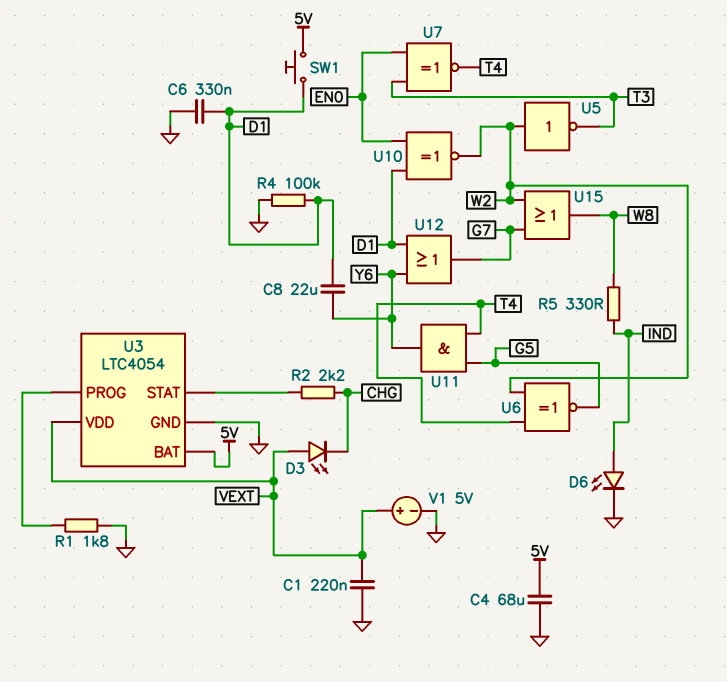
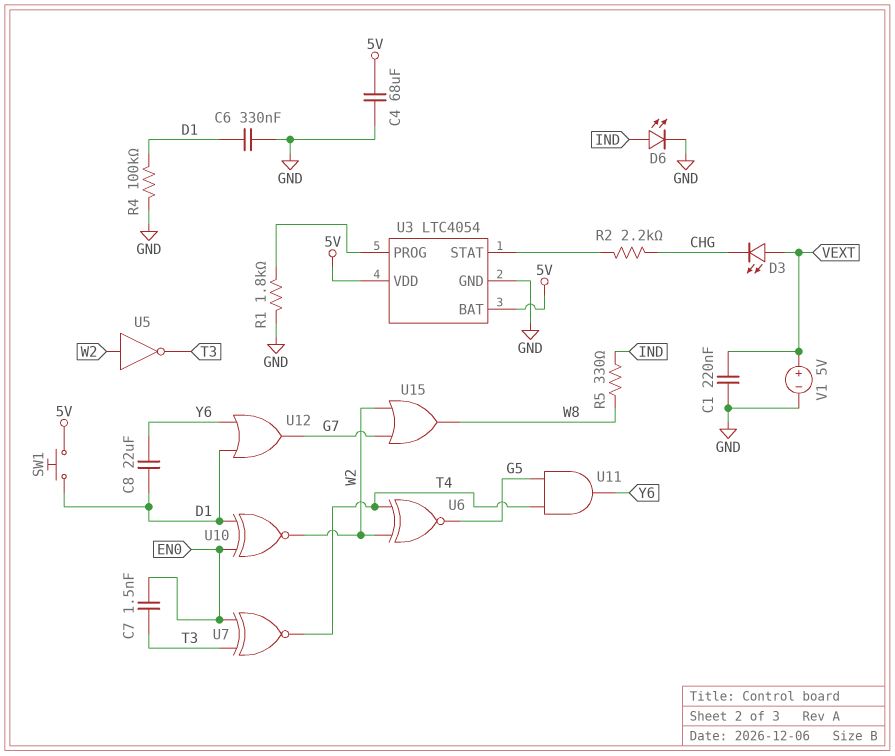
C7: none -> 1.5nF (EN0, T3)
U3 pin VDD: VEXT -> 5V

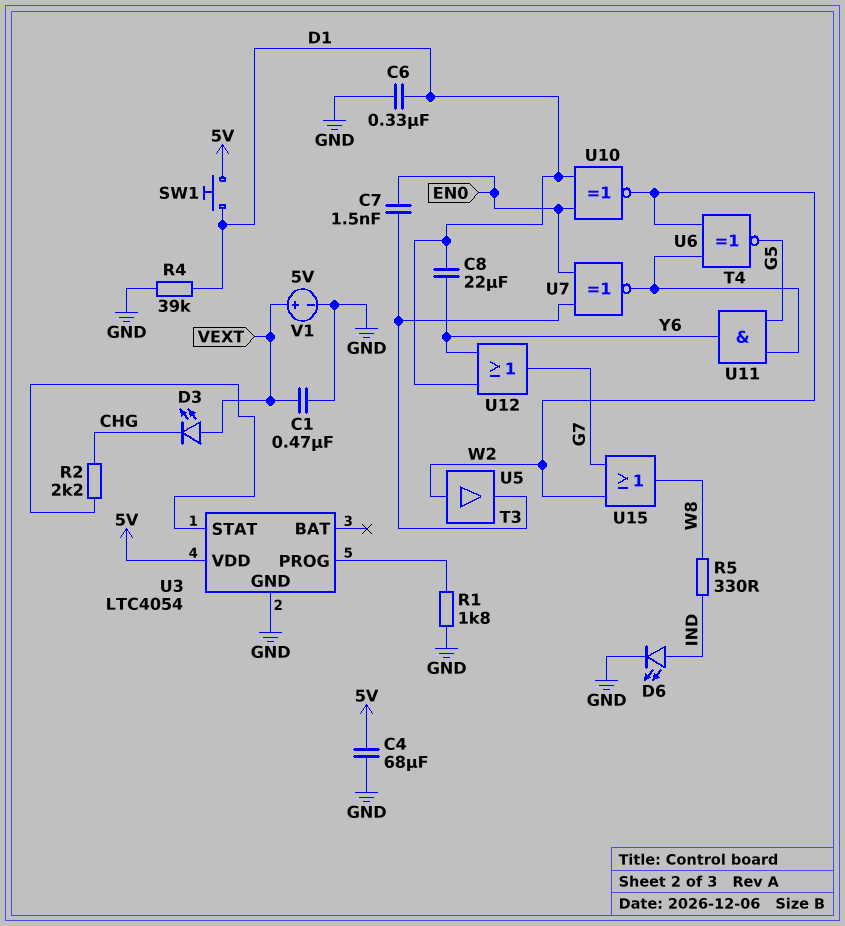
C1: 220nF (GND, VEXT) -> 470nF (GND, VEXT)
R4: 100k (D1, GND) -> 39k (D1, GND)
U3 pin BAT: 5V -> none
U5: NOT (in W2, out T3) -> buffer (in W2, out T3)

